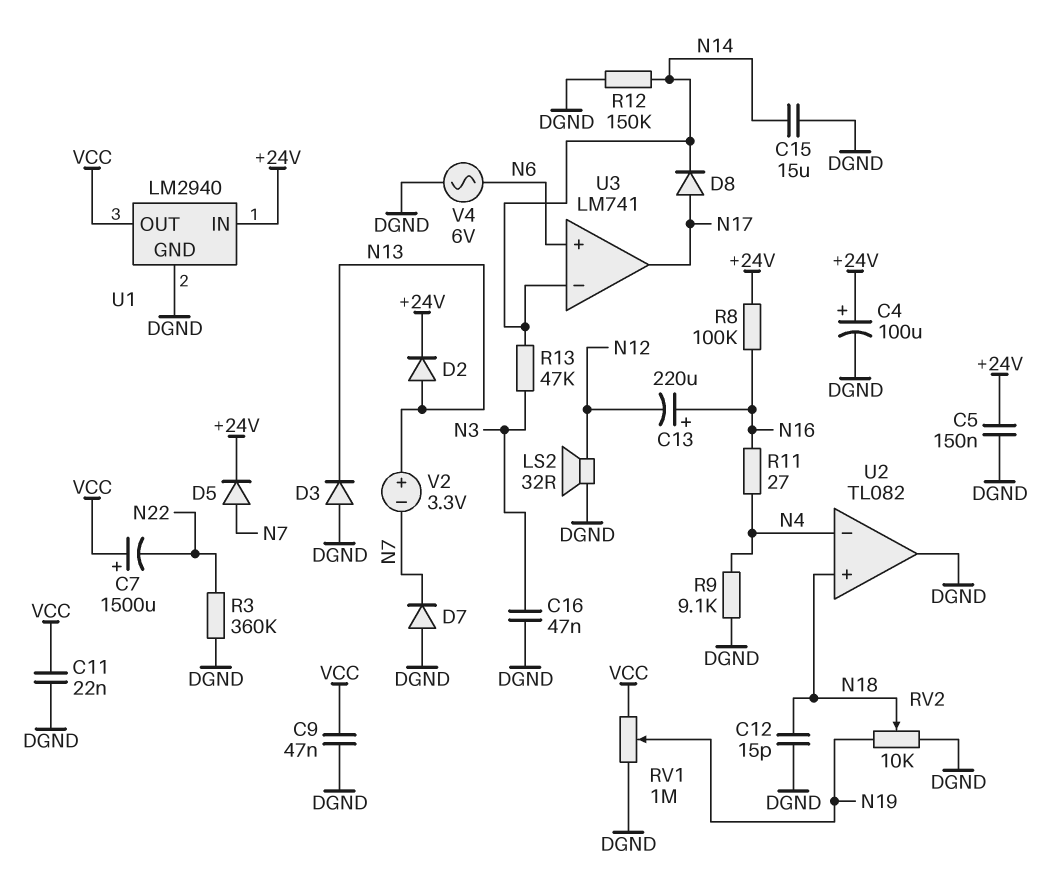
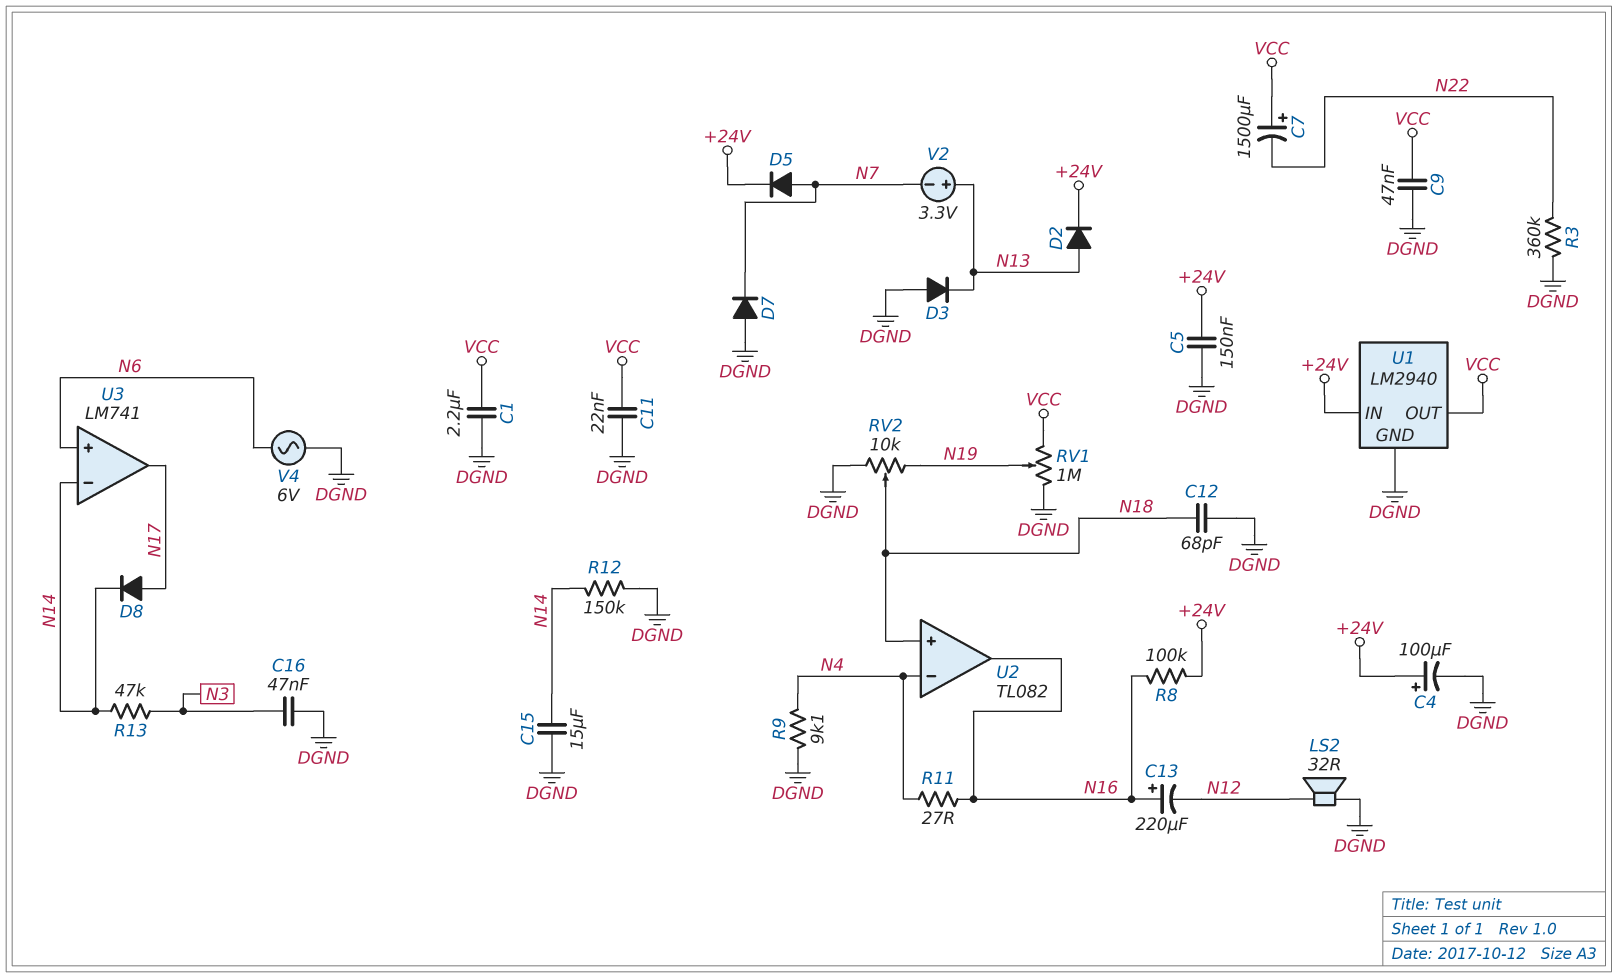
C1: none -> 2.2uF (DGND, VCC)
C12: 15pF (DGND, N18) -> 68pF (DGND, N18)
U2 pin out: DGND -> N16

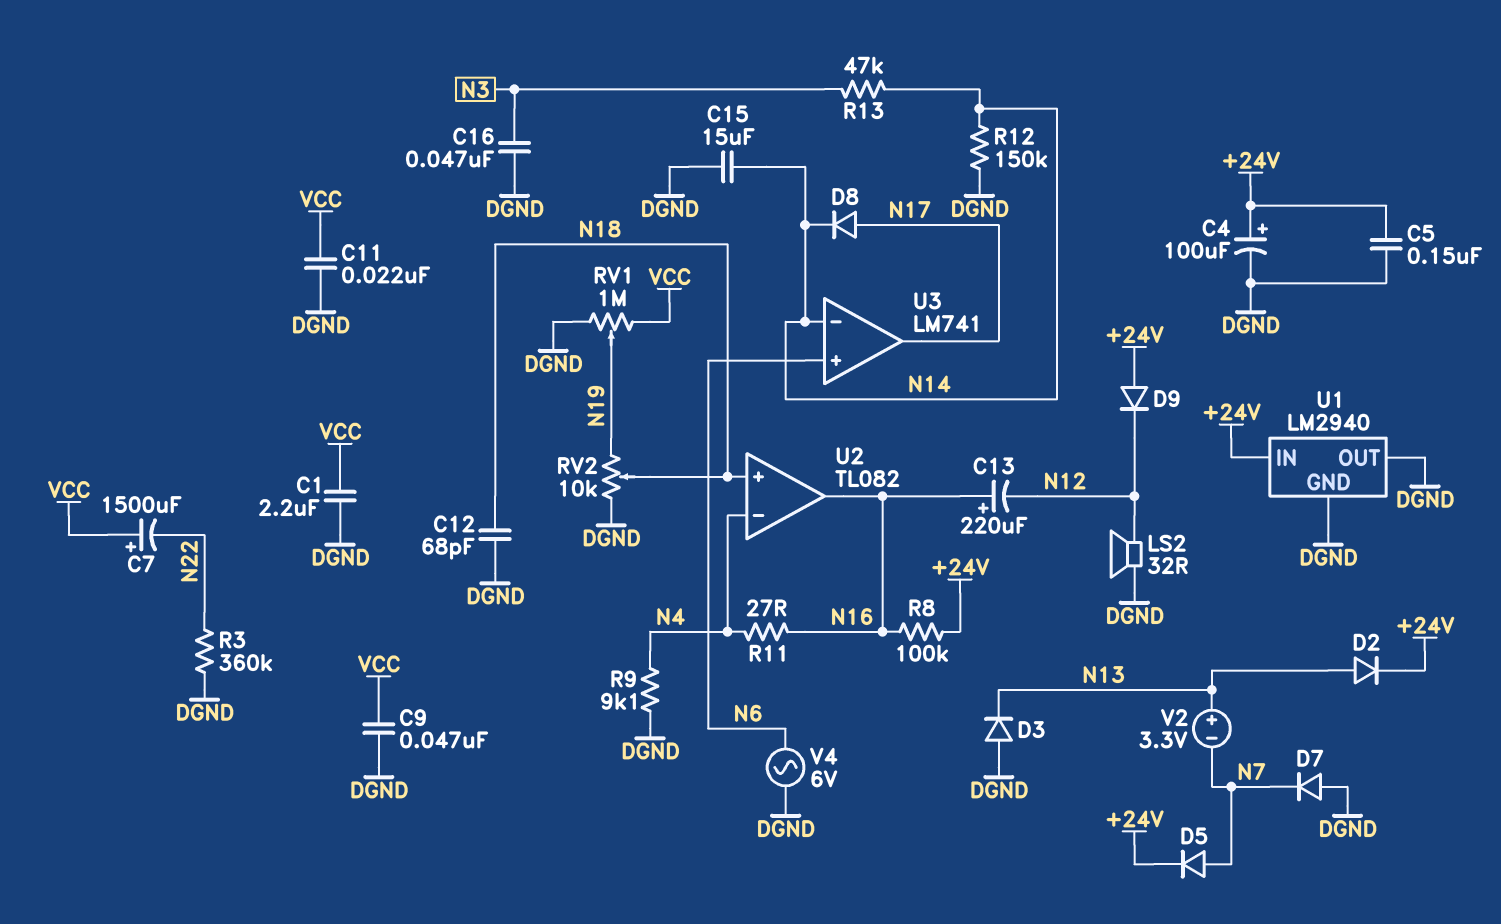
D9: none -> diode (A +24V, K N12)
U1 pin OUT: VCC -> DGND

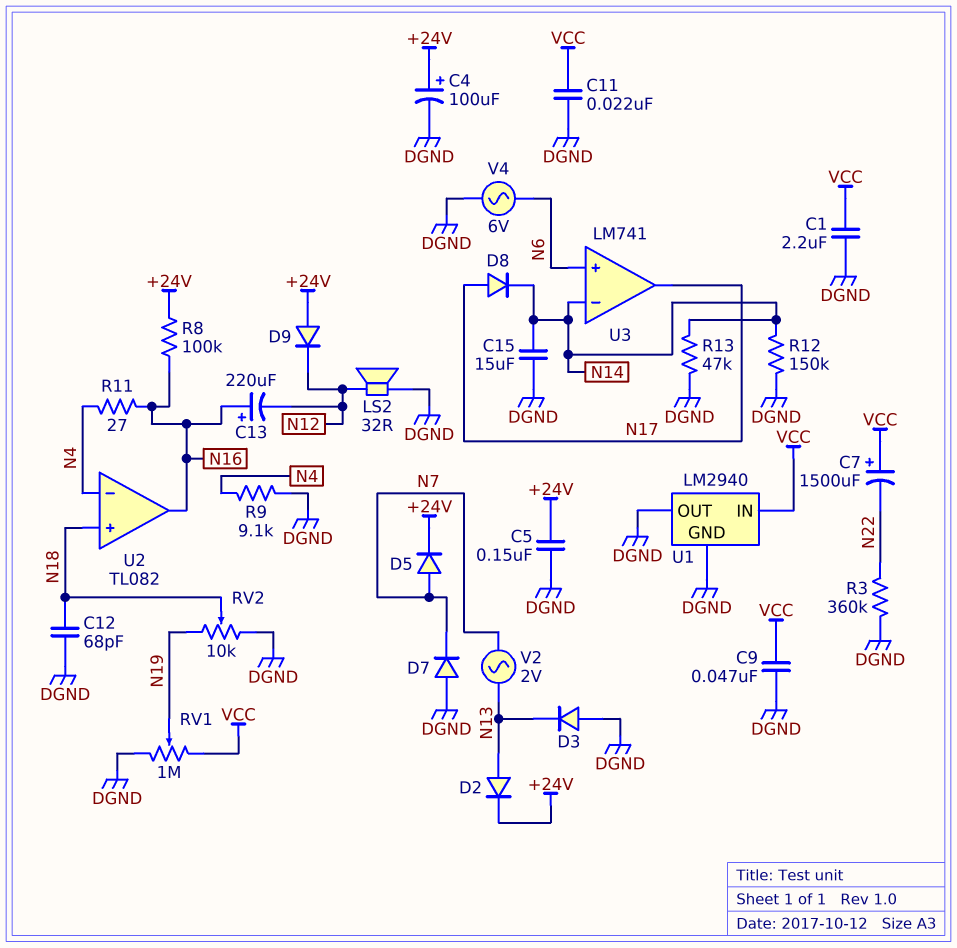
C16: 47nF (DGND, N3) -> none
R13: 47k (N3, N14) -> 47k (DGND, N14)
U1 pin IN: +24V -> VCC
V2: 3.3V (plus N13, minus N7) -> AC 2V (N7, N13)

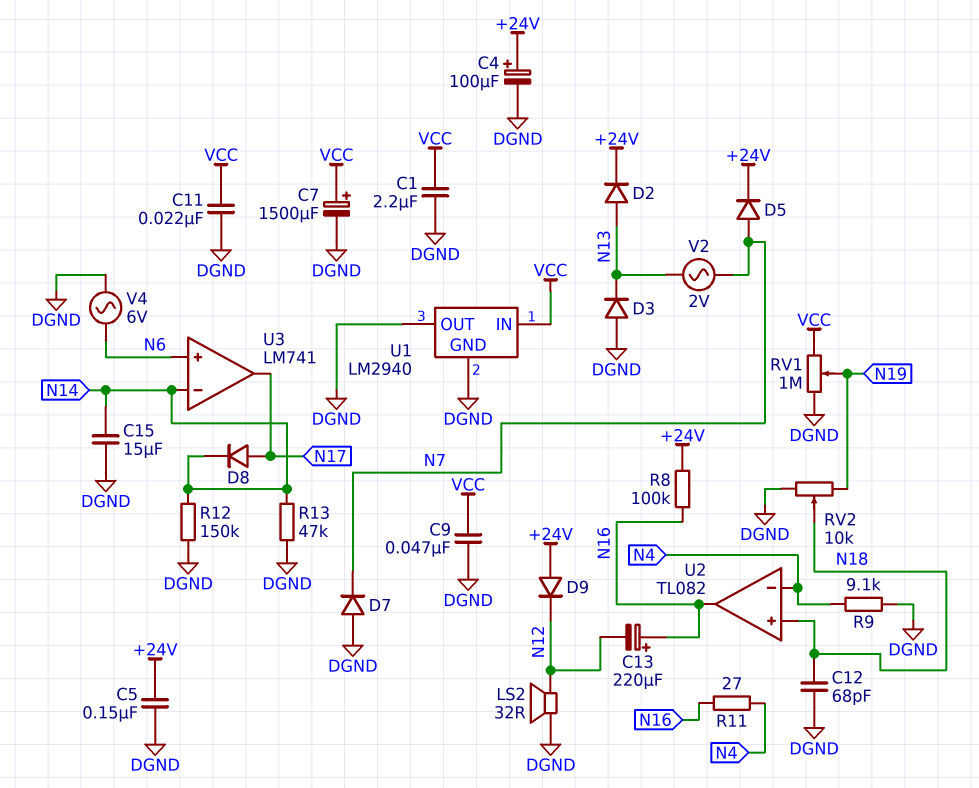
C7: 1500uF (plus VCC, minus N22) -> 1500uF (plus VCC, minus DGND)
R3: 360k (DGND, N22) -> none

